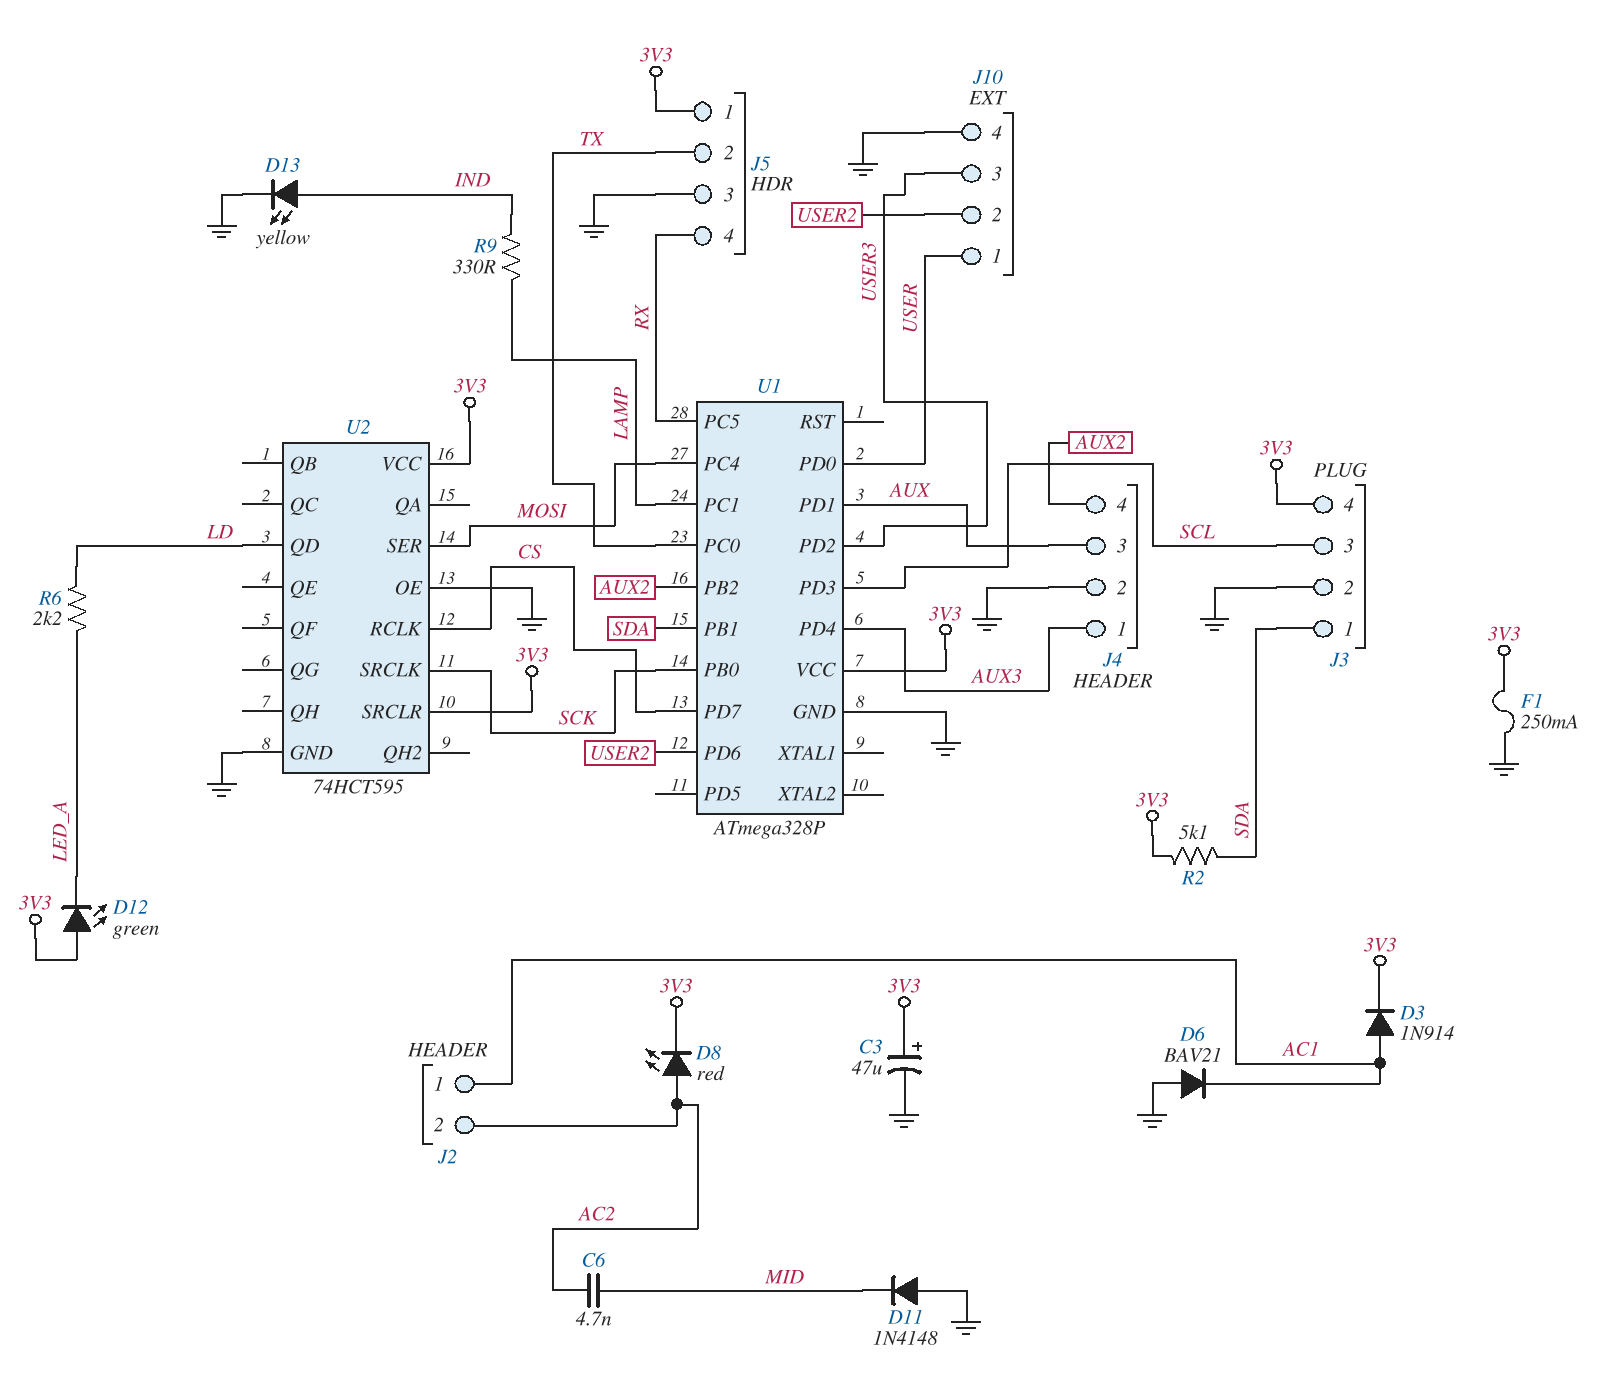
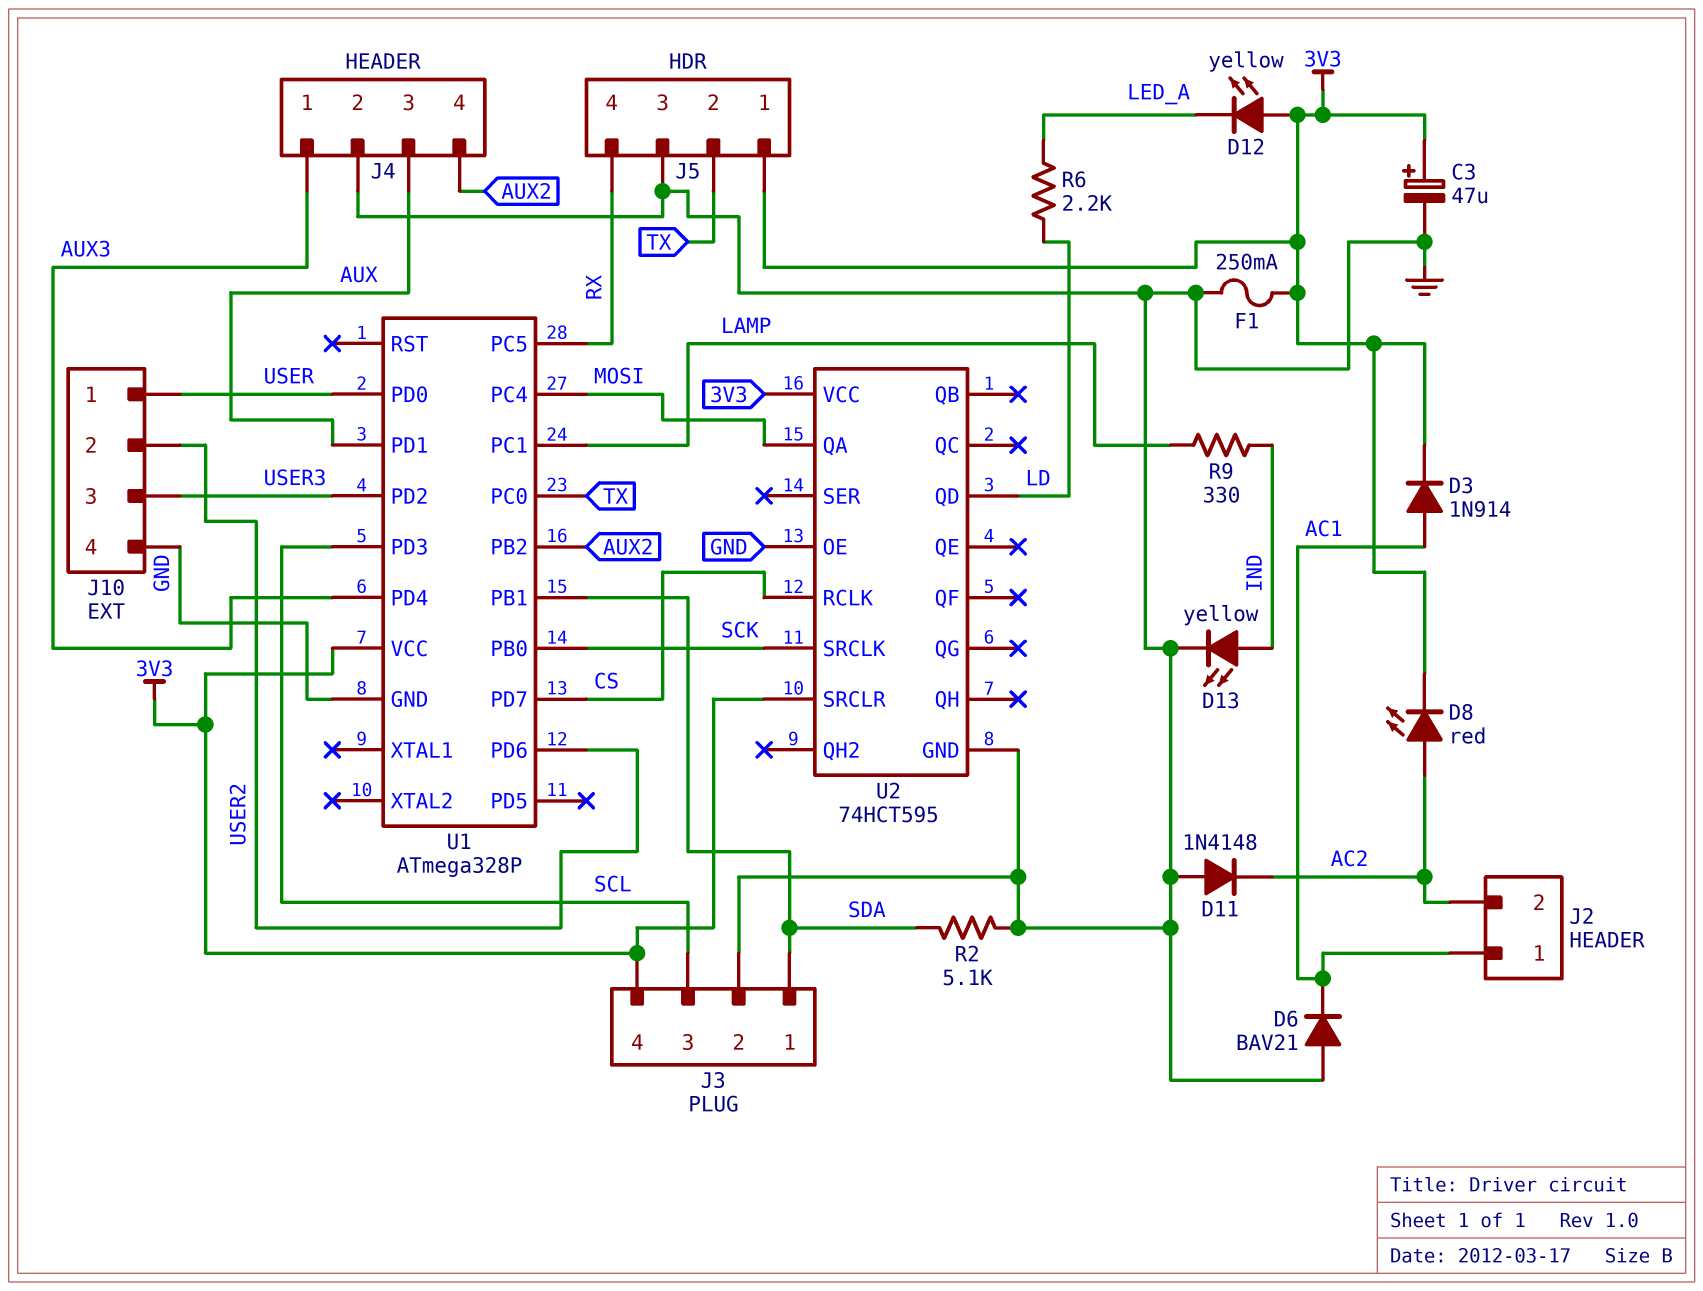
C6: 4.7nF (AC2, MID) -> none
D11: diode 1N4148 (A GND, K MID) -> diode 1N4148 (A GND, K AC2)
D12: LED green (A 3V3, K LED_A) -> LED yellow (A 3V3, K LED_A)
R2: 5.1k (3V3, SDA) -> 5.1k (GND, SDA)
U2 pin QA: none -> MOSI
U2 pin SER: MOSI -> none

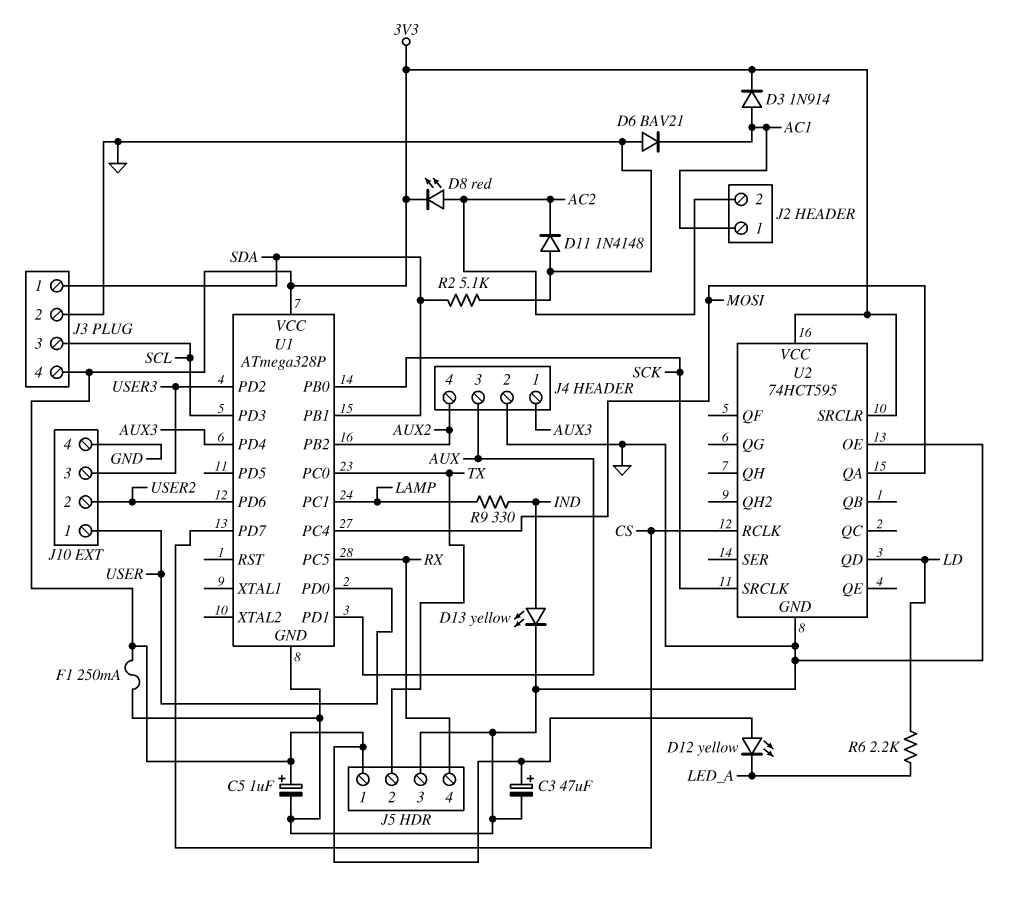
C5: none -> 1uF (plus 3V3, minus GND)

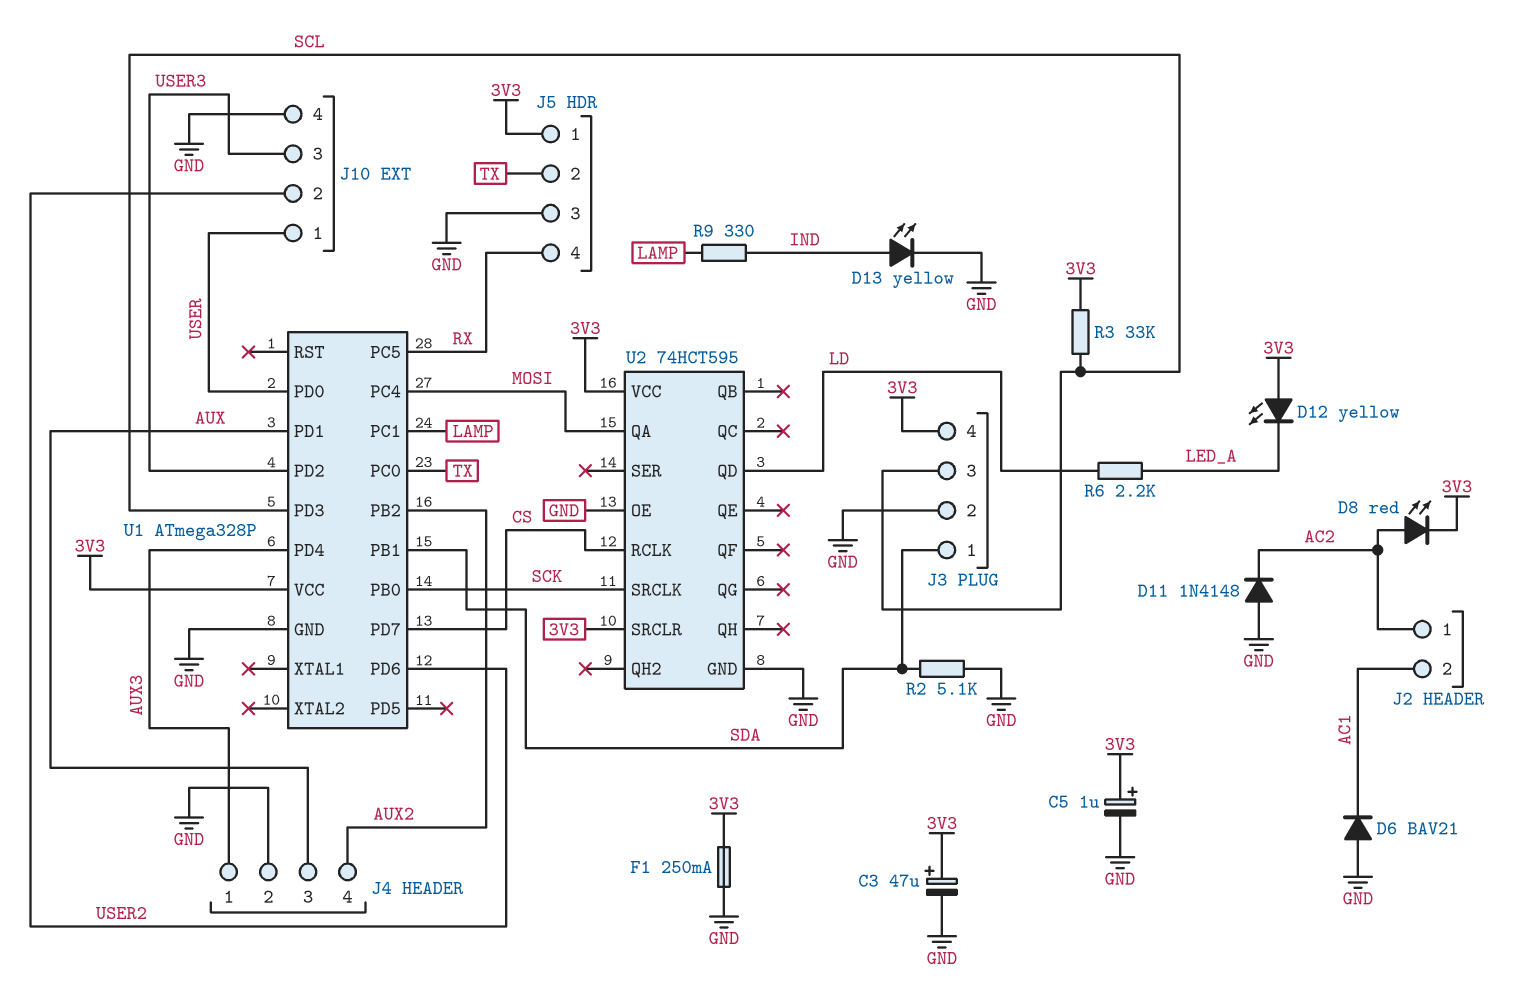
D3: diode 1N914 (A AC1, K 3V3) -> none
J2 pin 1: AC1 -> AC2
J2 pin 2: AC2 -> AC1
R3: none -> 33k (3V3, SCL)

